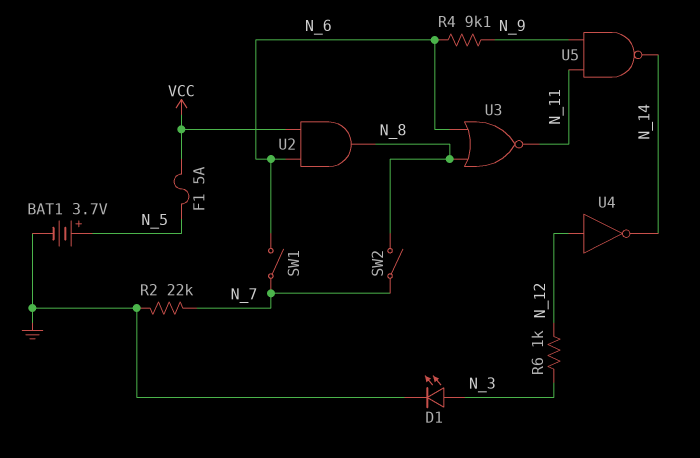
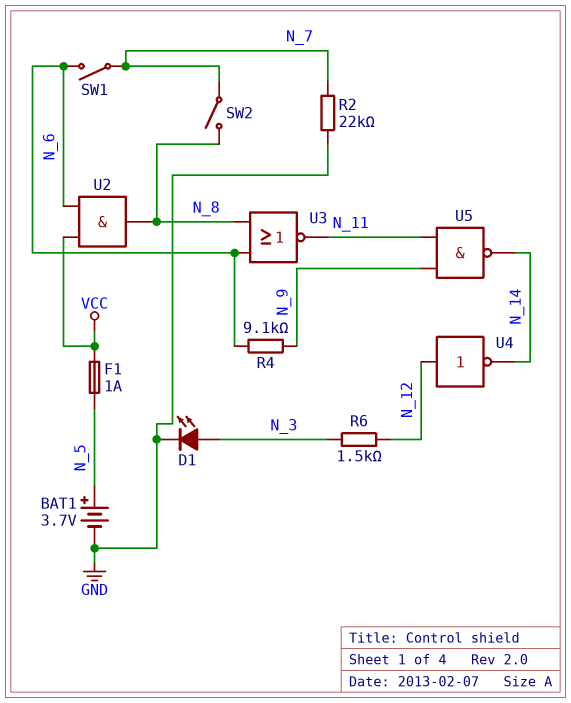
F1: 5A (N_5, VCC) -> 1A (N_5, VCC)
R6: 1k (N_3, N_12) -> 1.5k (N_3, N_12)

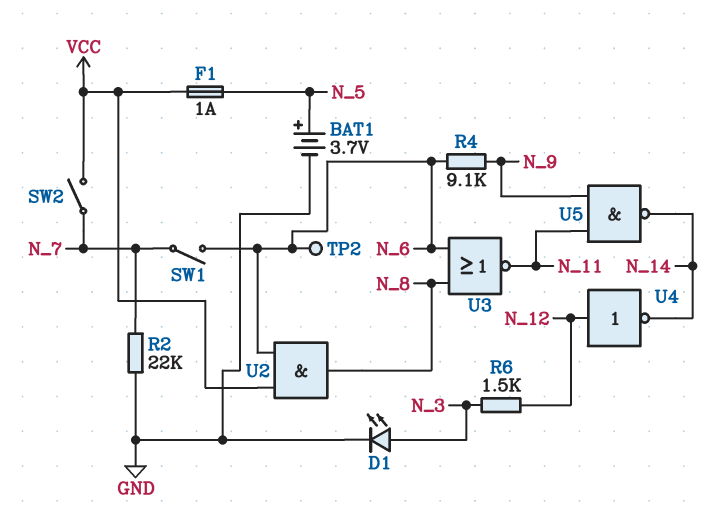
SW2: switch (N_7, N_8) -> switch (N_7, VCC)
TP2: none -> test point (N_6)

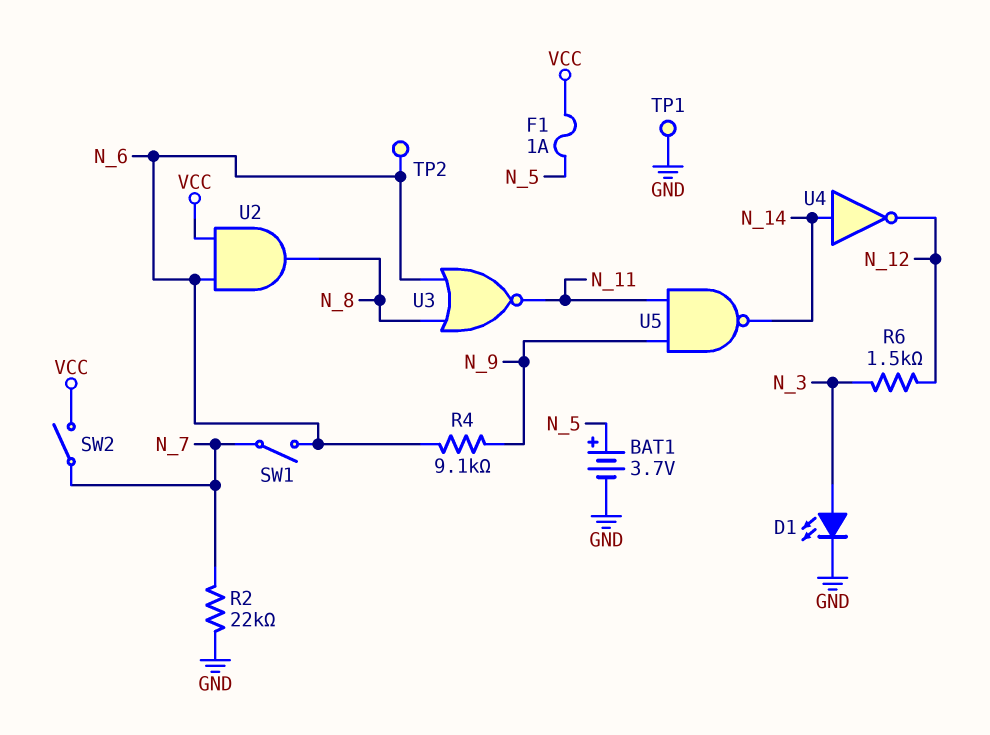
TP1: none -> test point (GND)
U4: NOT (in N_12, out N_14) -> NOT (in N_14, out N_12)

